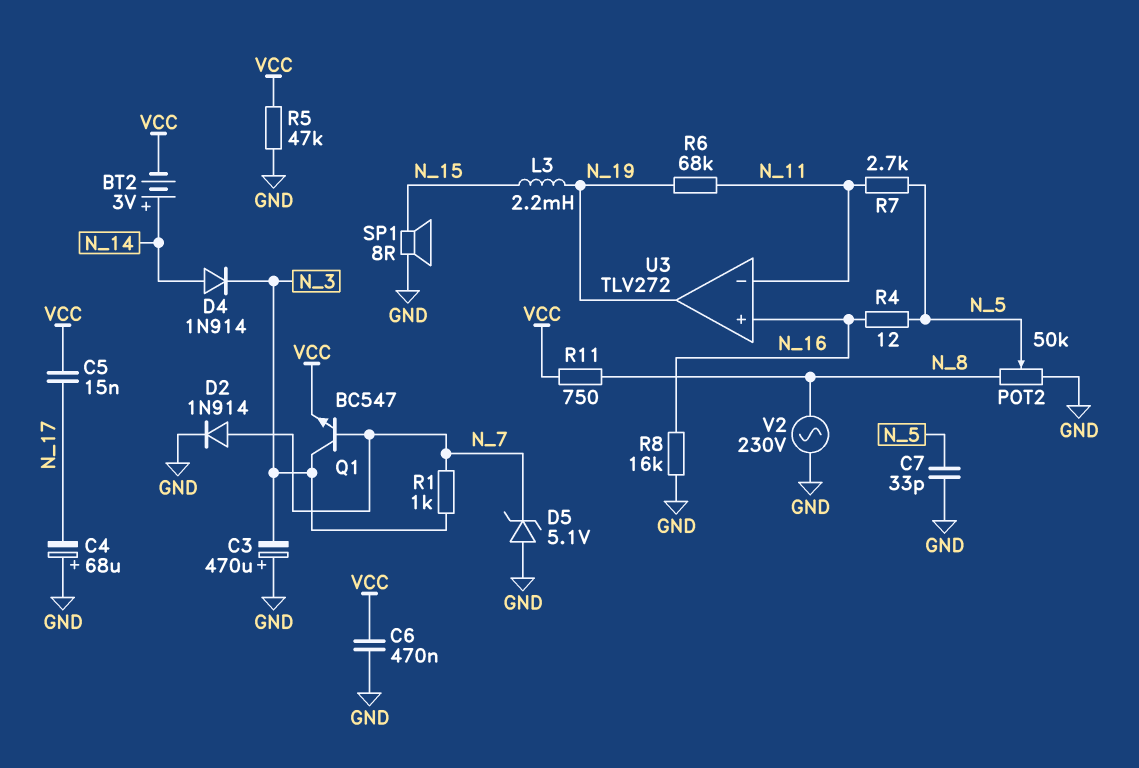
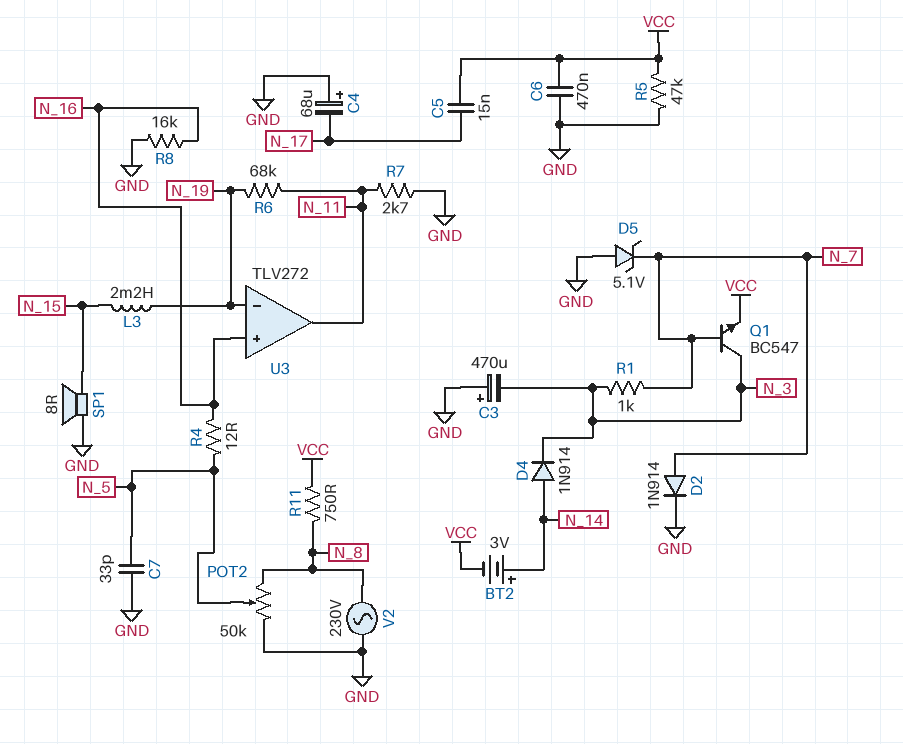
R7: 2.7k (N_5, N_11) -> 2.7k (GND, N_11)
U3 pin in-: N_11 -> N_19
U3 pin out: N_19 -> N_11

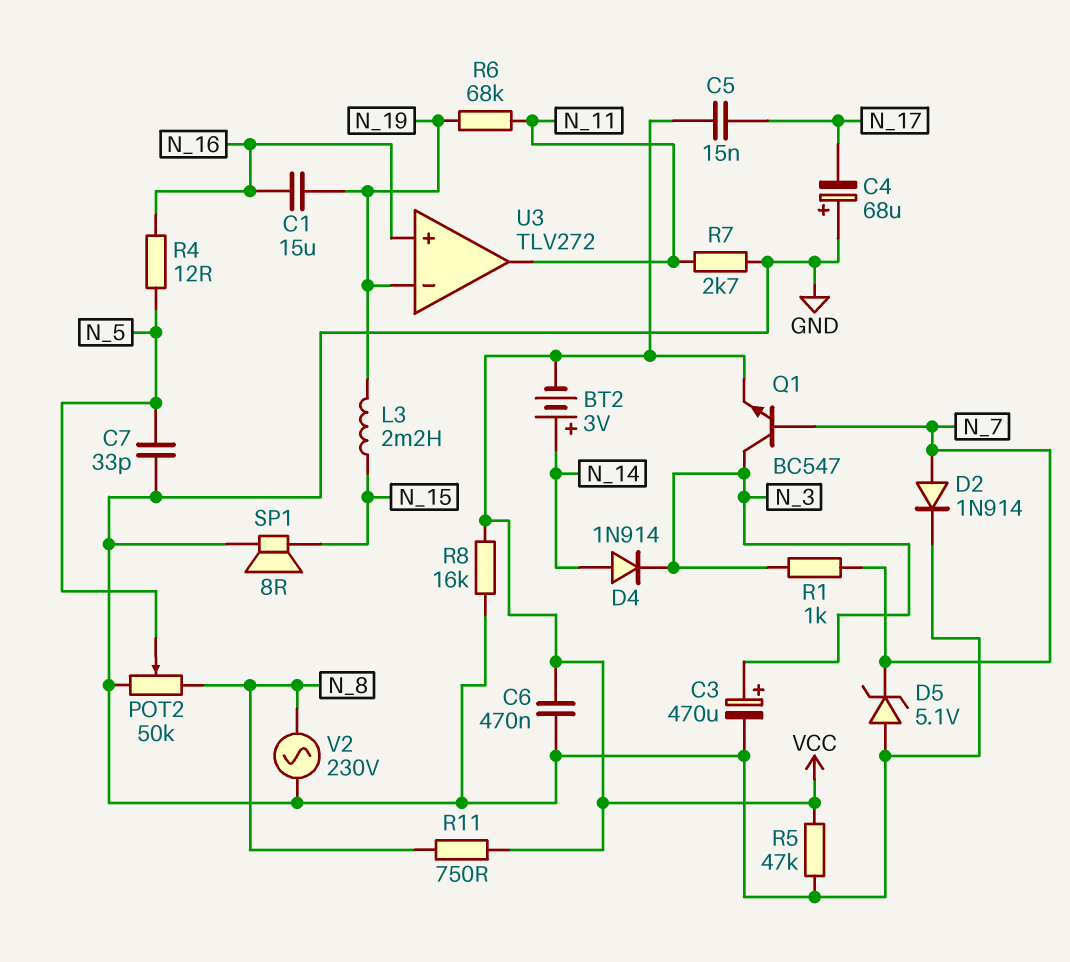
C1: none -> 15uF (N_16, N_19)
C3: 470uF (plus GND, minus N_3) -> 470uF (plus N_3, minus GND)
R8: 16k (GND, N_16) -> 16k (GND, VCC)

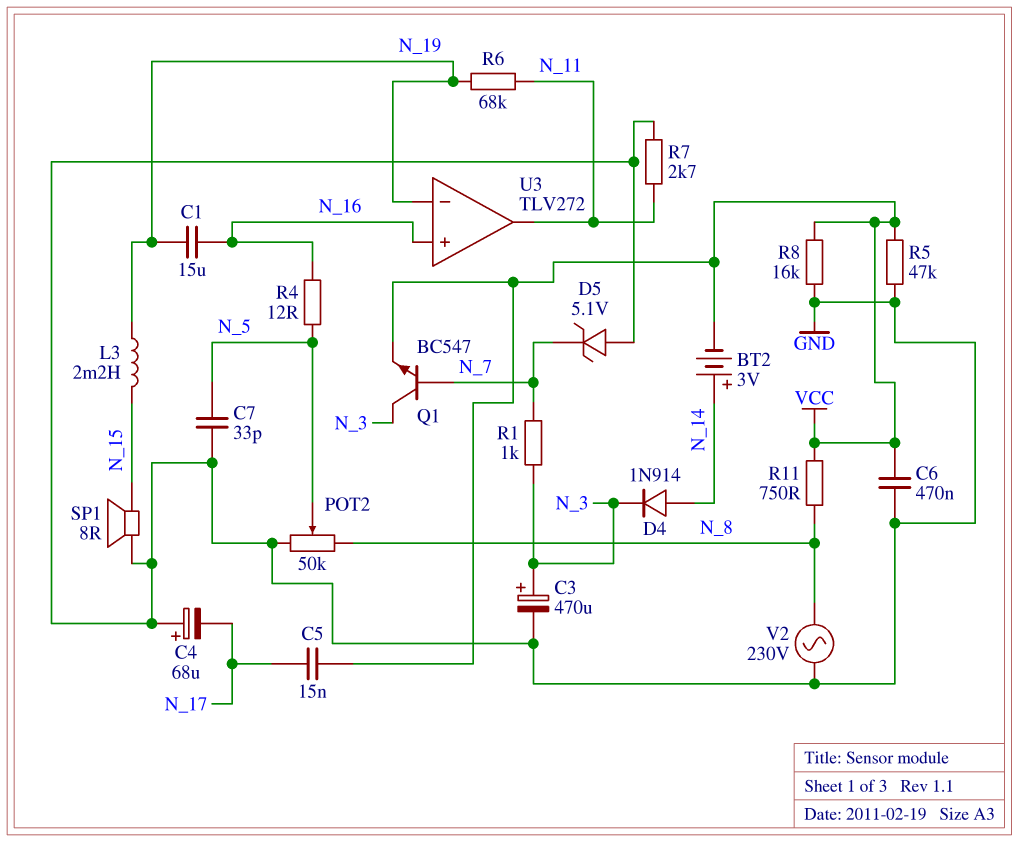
D2: diode 1N914 (A N_7, K GND) -> none

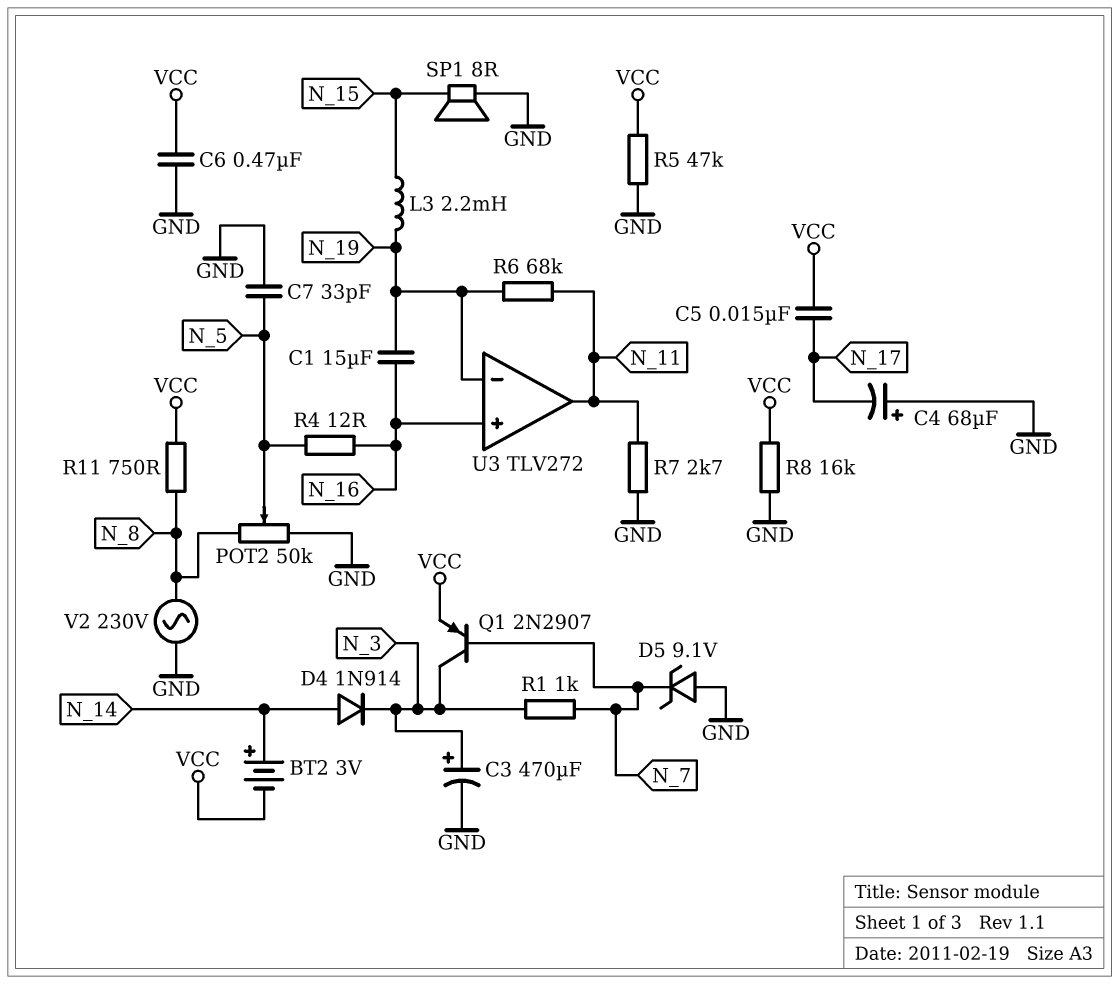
D5: zener 5.1V (A GND, K N_7) -> zener 9.1V (A GND, K N_7)
Q1: NPN BC547 (B N_7, C N_3, E VCC) -> PNP 2N2907 (B N_7, C N_3, E VCC)

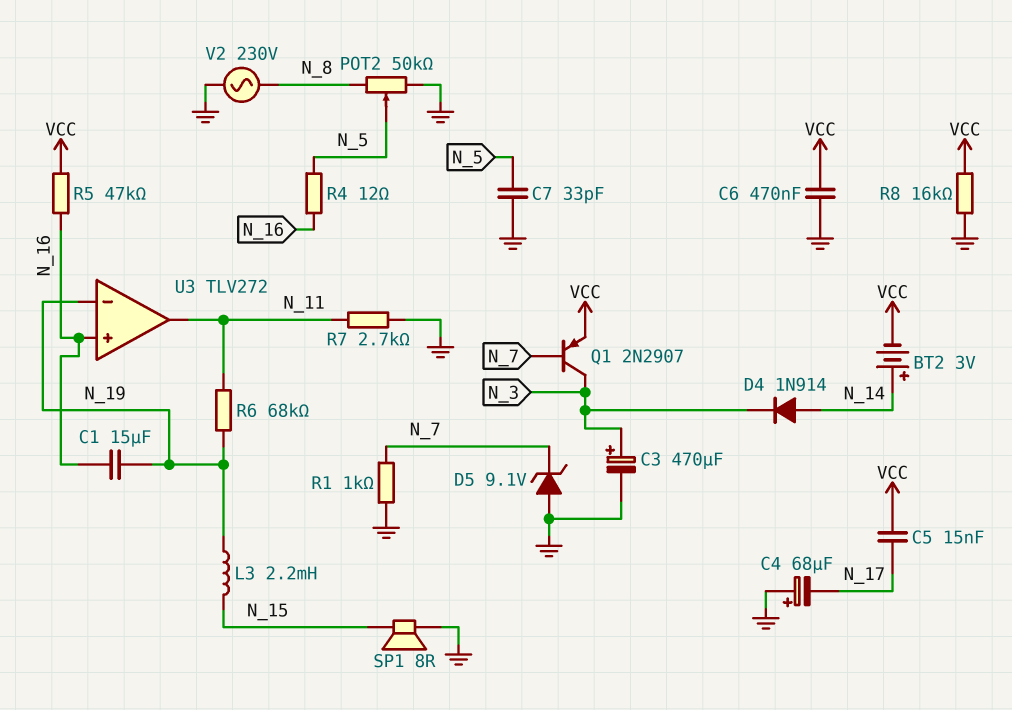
R1: 1k (N_3, N_7) -> 1k (GND, N_7)
R5: 47k (GND, VCC) -> 47k (N_16, VCC)
R11: 750 (N_8, VCC) -> none

